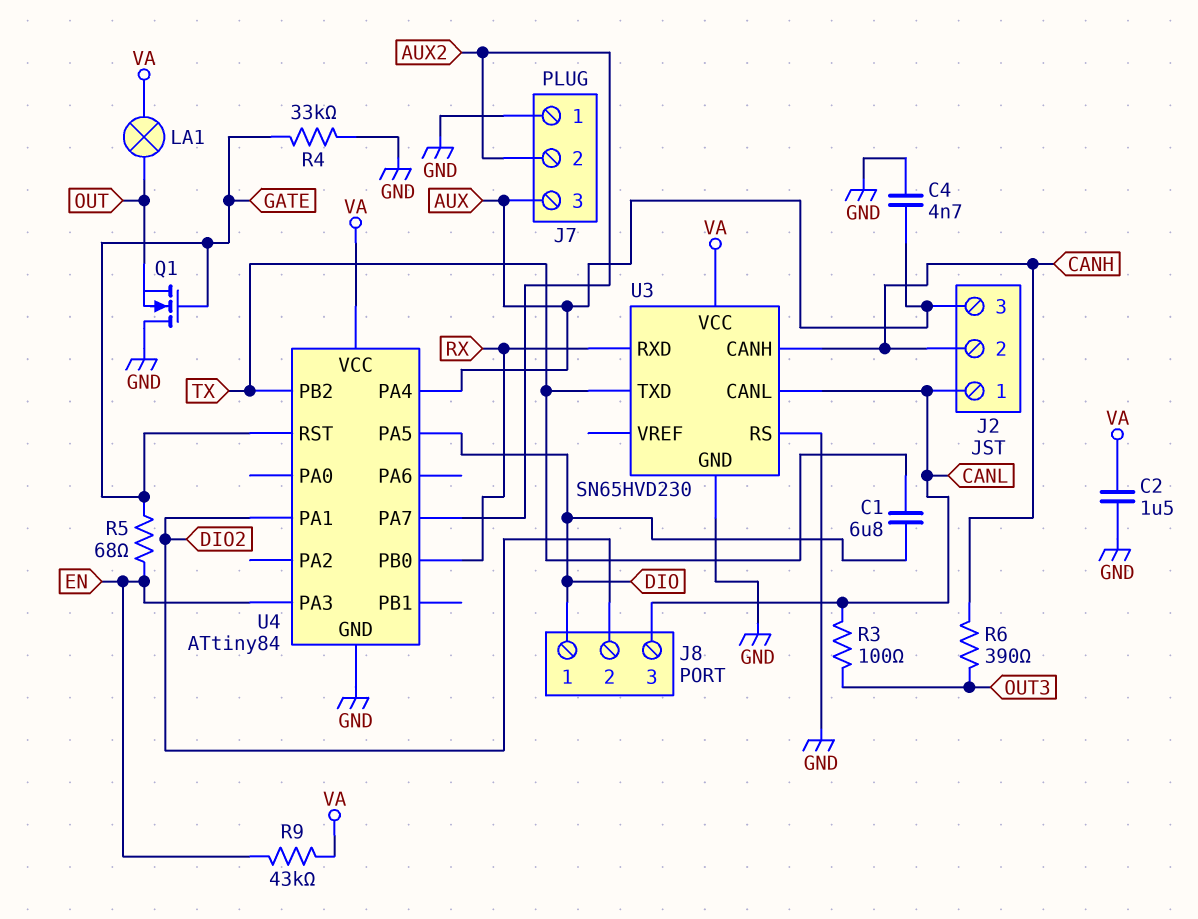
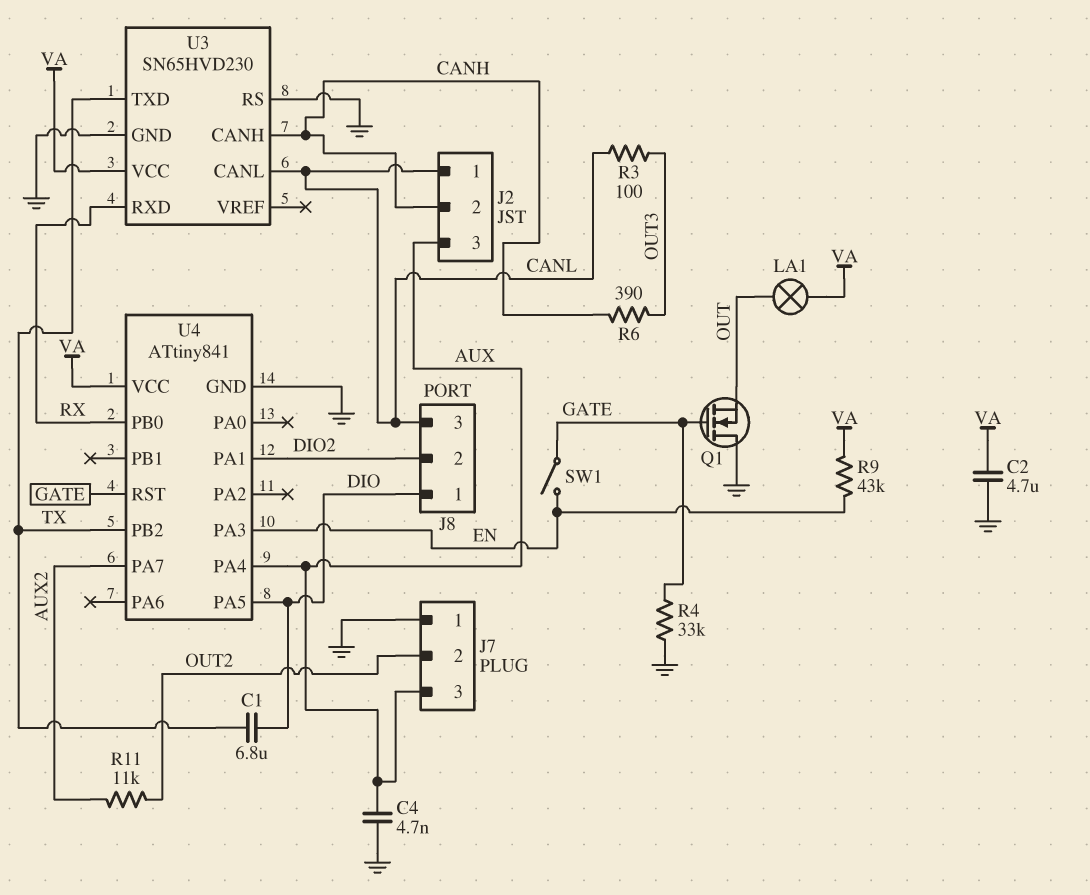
C2: 1.5uF (GND, VA) -> 4.7uF (GND, VA)
J7 pin 2: AUX2 -> OUT2
R5: 68 (EN, GATE) -> none
R11: none -> 11k (AUX2, OUT2)
SW1: none -> switch (EN, GATE)
U4: ATtiny84 -> ATtiny841

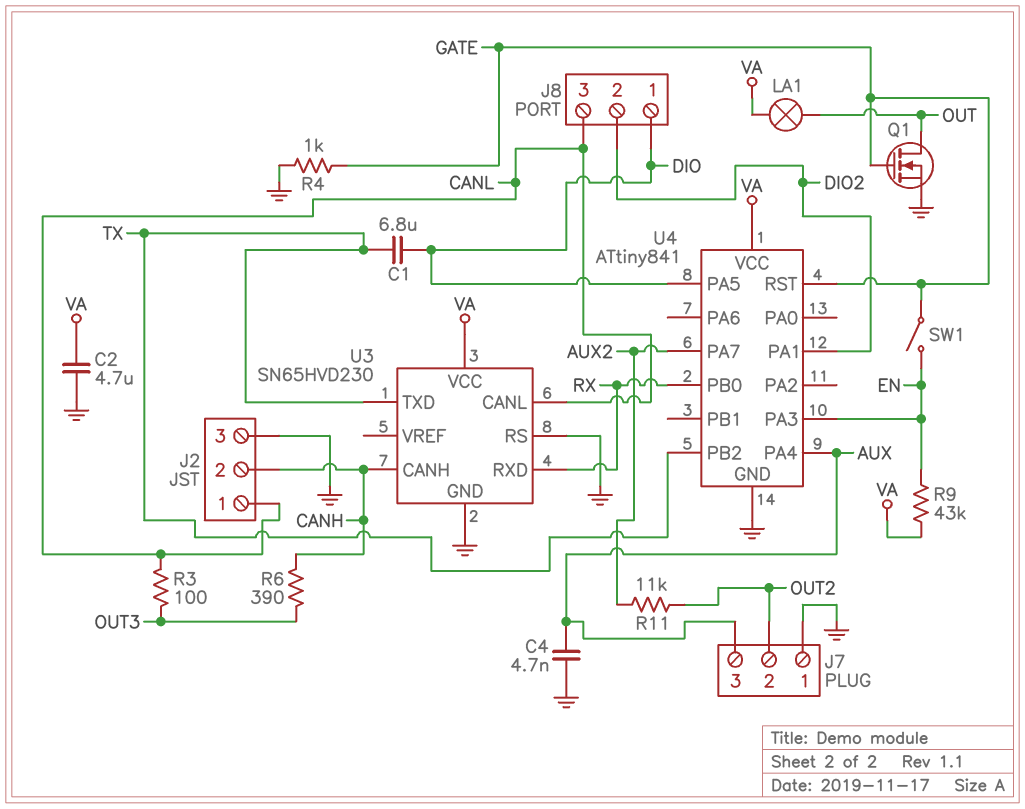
J2 pin 3: AUX -> GND
Q1: NMOS (G GATE, D GND, S OUT) -> NMOS (G GATE, D OUT, S GND)
R4: 33k (GATE, GND) -> 1k (GATE, GND)

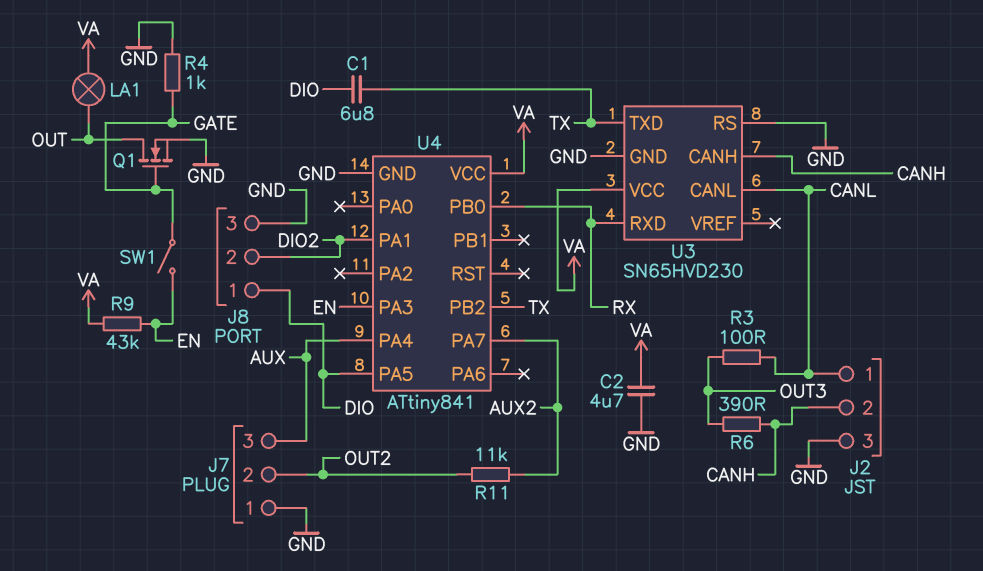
C4: 4.7nF (AUX, GND) -> none
J8 pin 3: CANL -> GND
U4 pin RST: GATE -> none

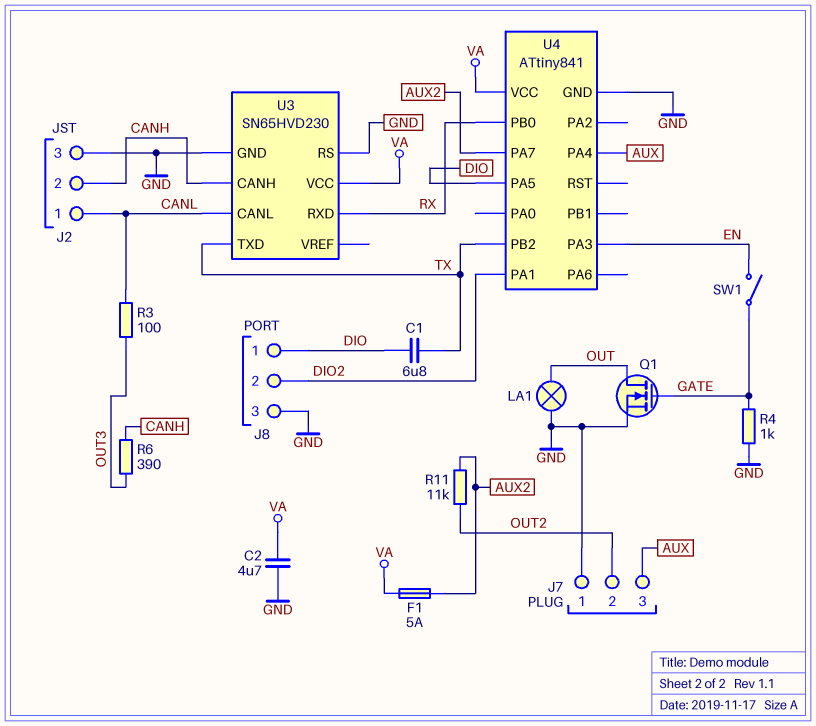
F1: none -> 5A (AUX2, VA)
LA1: lamp (OUT, VA) -> lamp (GND, OUT)
R9: 43k (EN, VA) -> none

